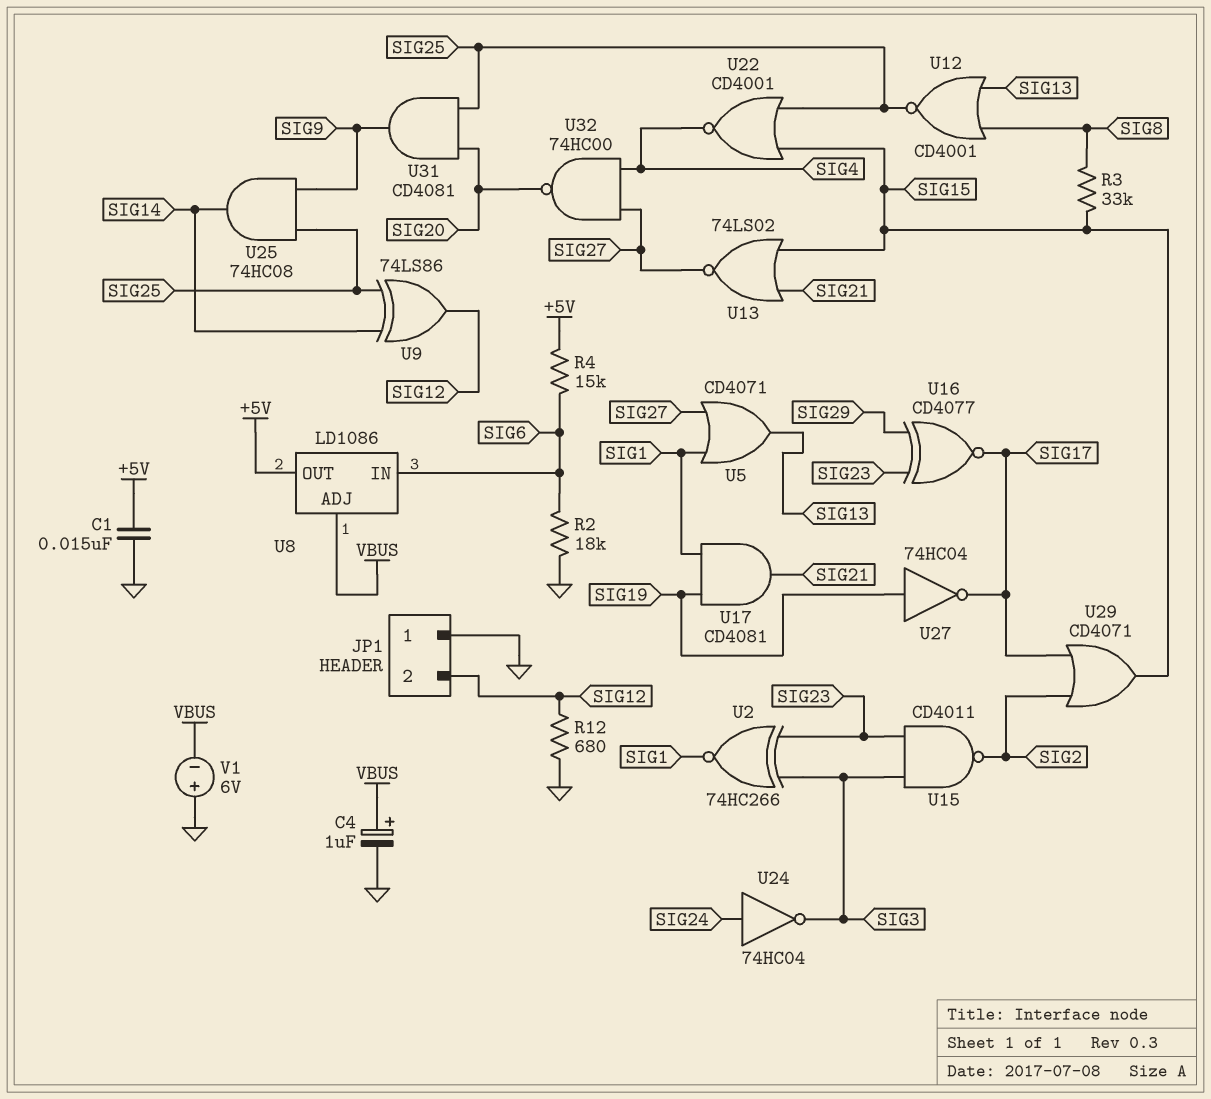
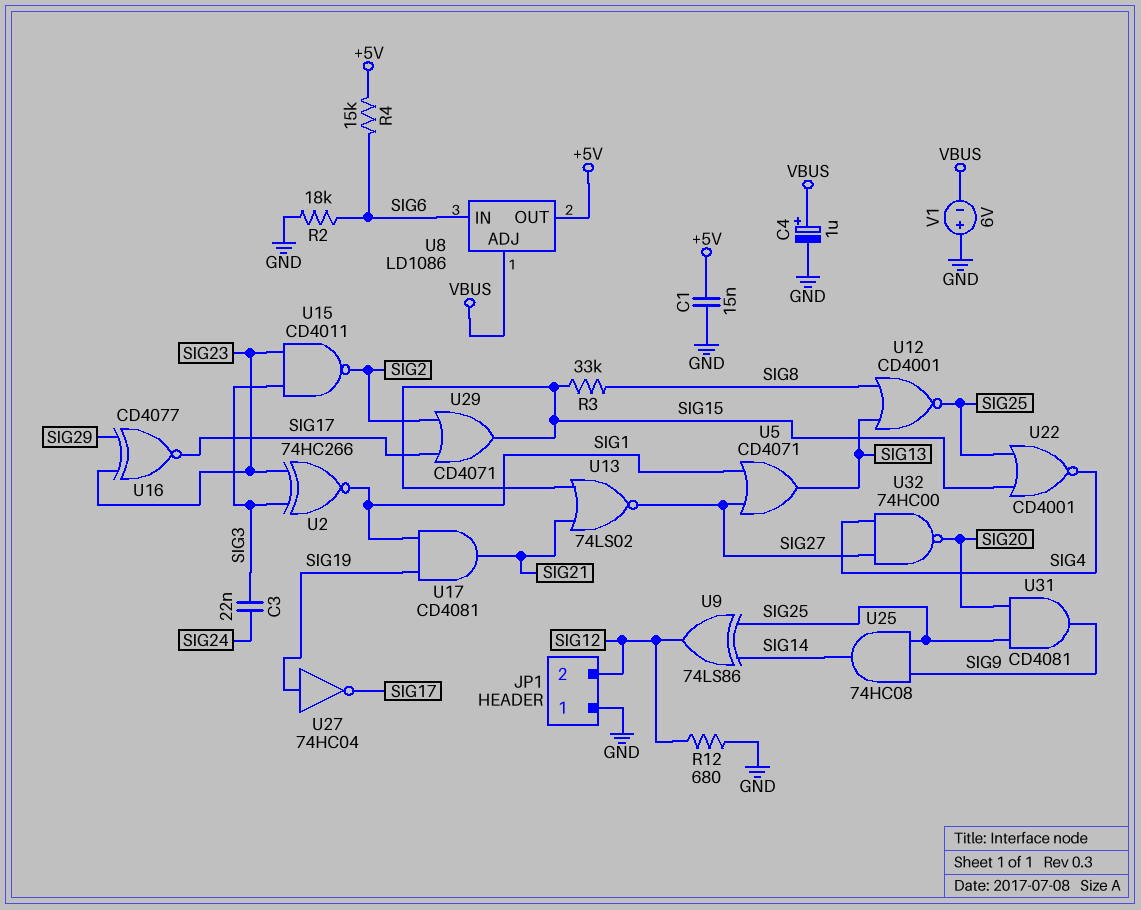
C3: none -> 22nF (SIG3, SIG24)
U24: NOT 74HC04 (in SIG24, out SIG3) -> none

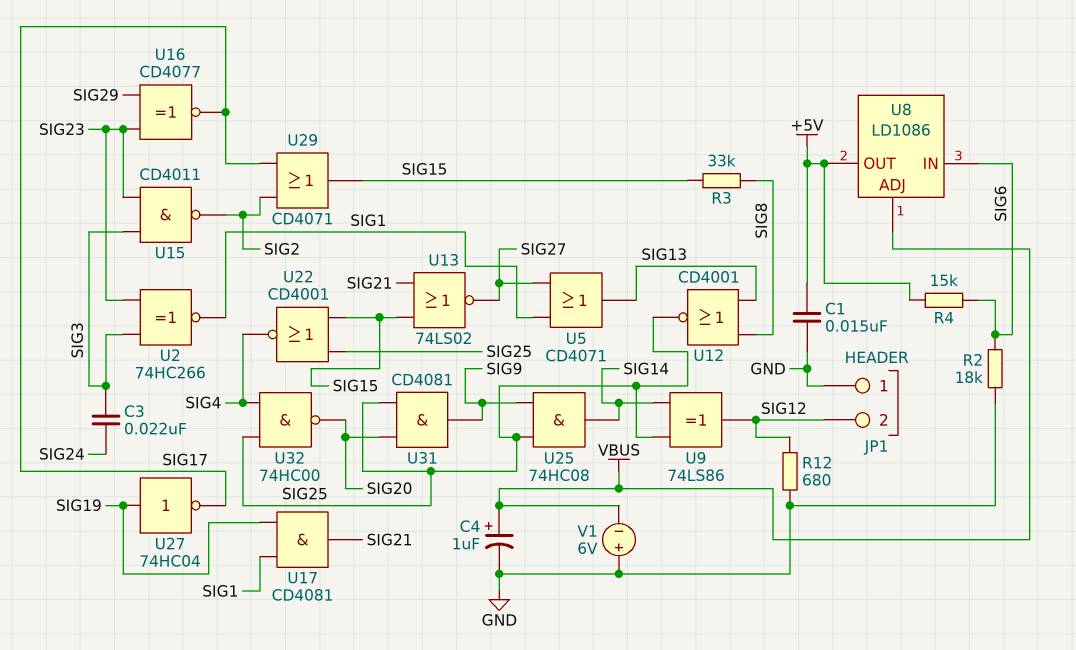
U32: NAND 74HC00 (in SIG4, in SIG27, out SIG20) -> NAND 74HC00 (in SIG4, in SIG25, out SIG20)

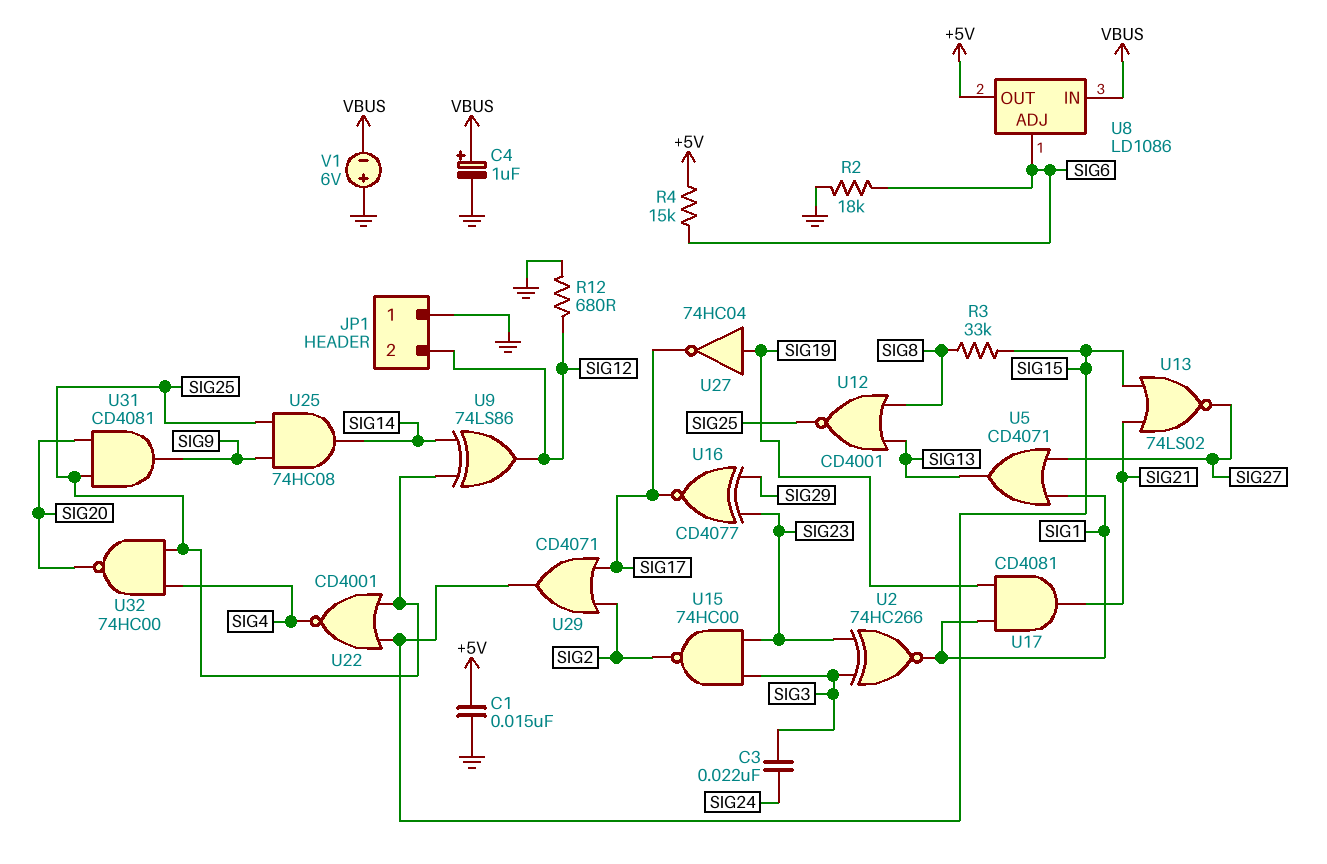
U8 pin ADJ: VBUS -> SIG6
U8 pin IN: SIG6 -> VBUS
U15: NAND CD4011 (in SIG3, in SIG23, out SIG2) -> NAND 74HC00 (in SIG3, in SIG23, out SIG2)

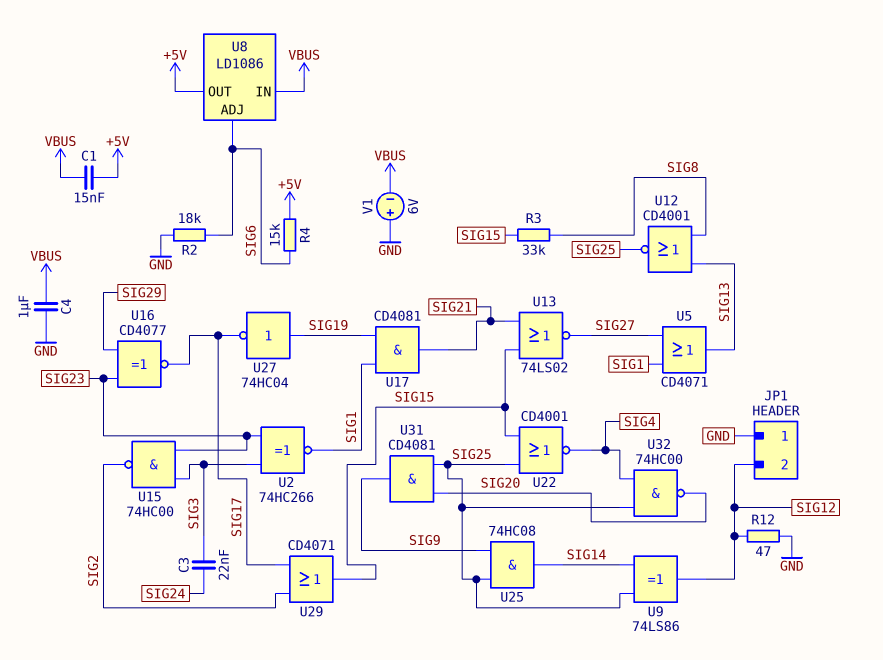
C1: 15nF (+5V, GND) -> 15nF (+5V, VBUS)
C4: 1uF (plus VBUS, minus GND) -> 1uF (GND, VBUS)
R12: 680 (GND, SIG12) -> 47 (GND, SIG12)

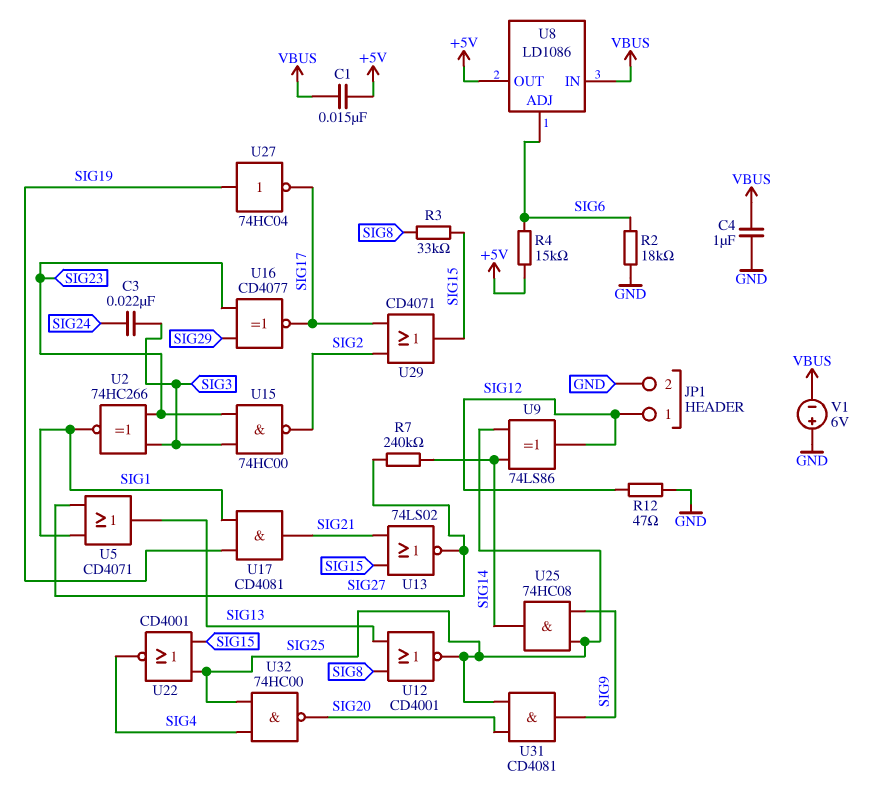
JP1 pin 1: GND -> SIG12
JP1 pin 2: SIG12 -> GND
R7: none -> 240k (SIG14, SIG27)

